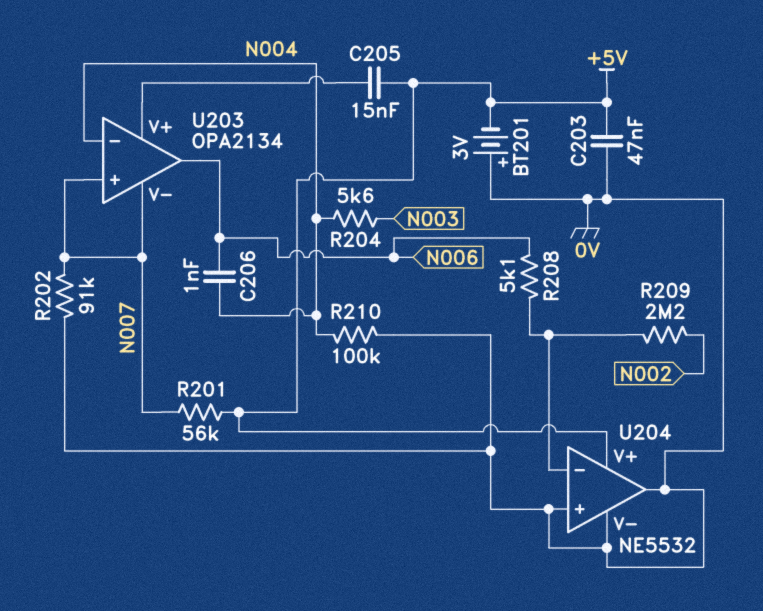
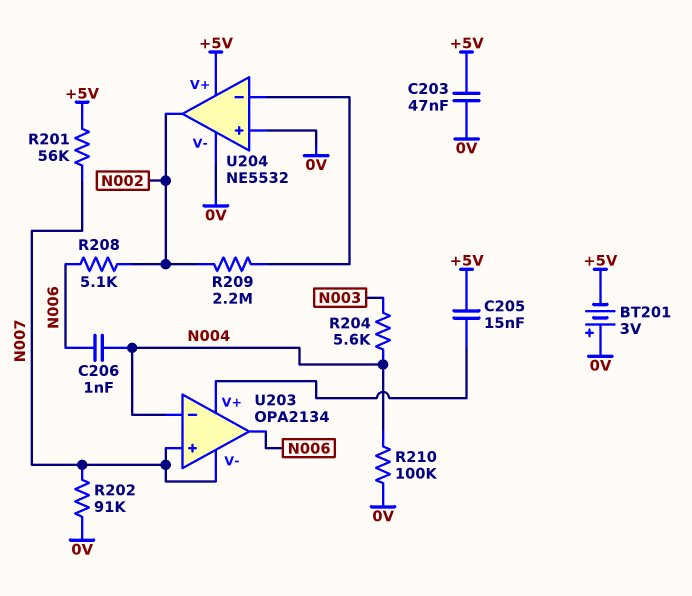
R208: 5.1k (N006, U204/in-) -> 5.1k (N002, N006)
U204 pin out: 0V -> N002

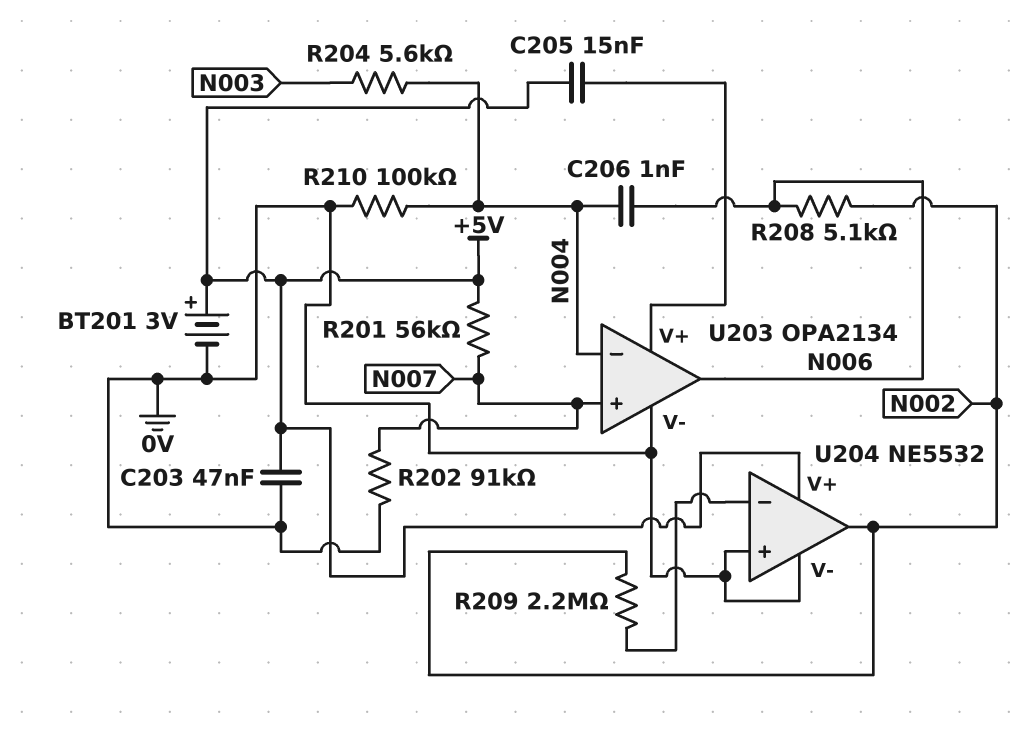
BT201: 3V (plus 0V, minus +5V) -> 3V (plus +5V, minus 0V)
U203 pin V-: N007 -> 0V

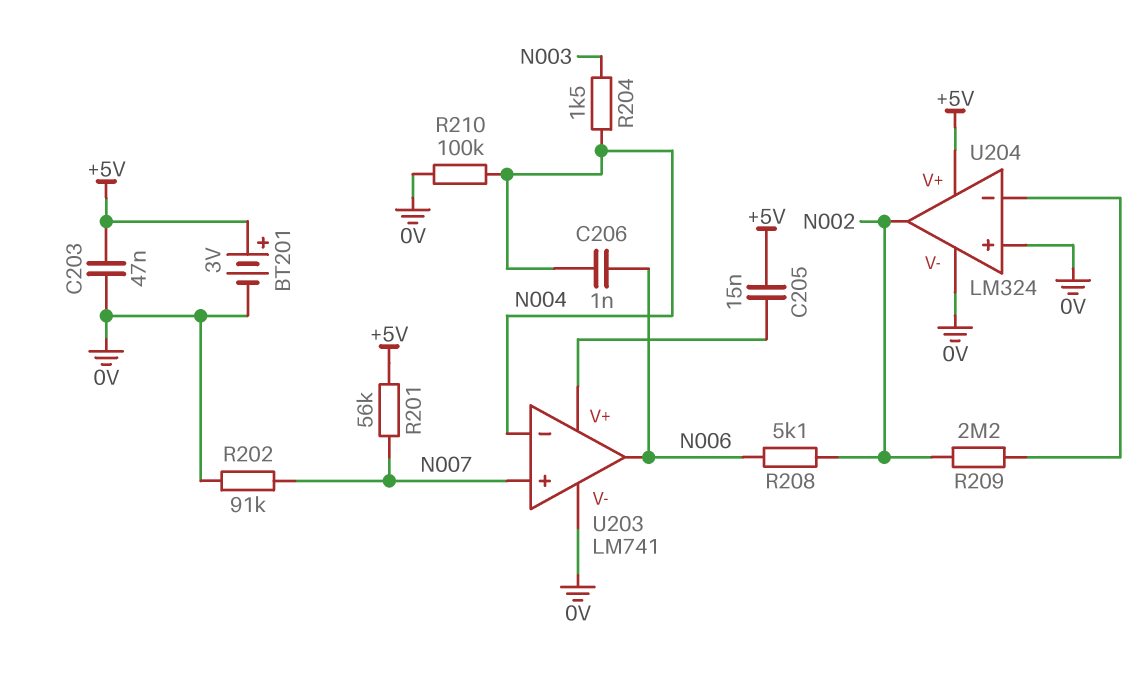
R204: 5.6k (N003, N004) -> 1.5k (N003, N004)
U203: OPA2134 -> LM741
U204: NE5532 -> LM324

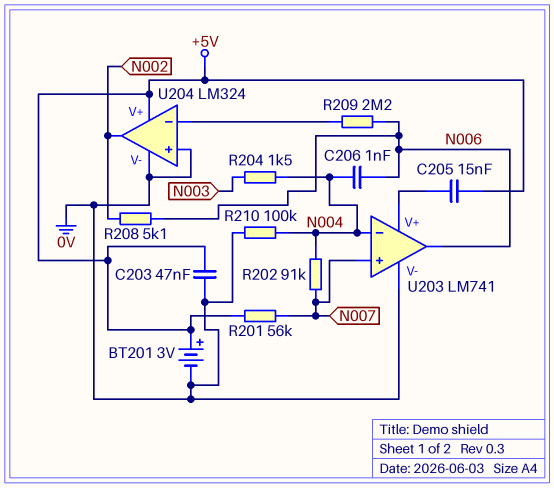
R202: 91k (0V, N007) -> 91k (N004, N007)
R209: 2.2M (N002, U204/in-) -> 2.2M (N006, U204/in-)

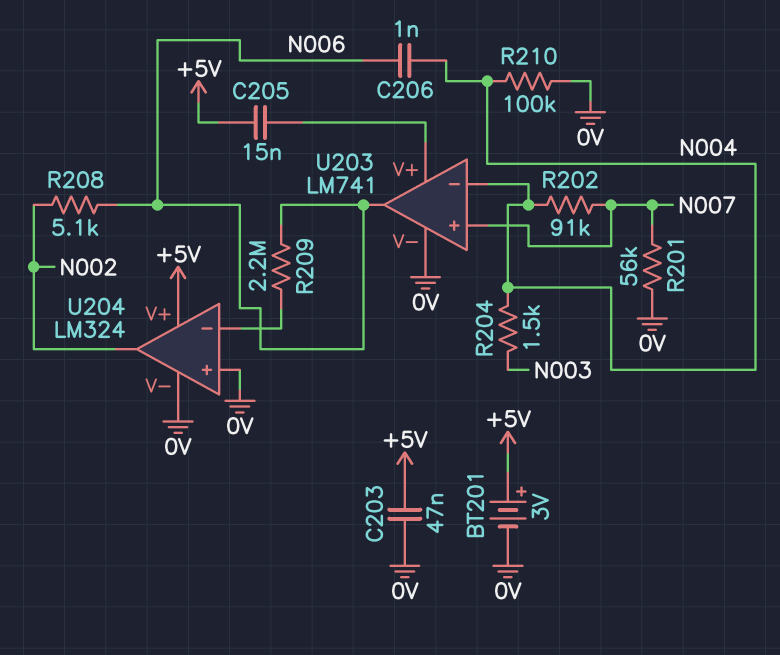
R201: 56k (+5V, N007) -> 56k (0V, N007)

